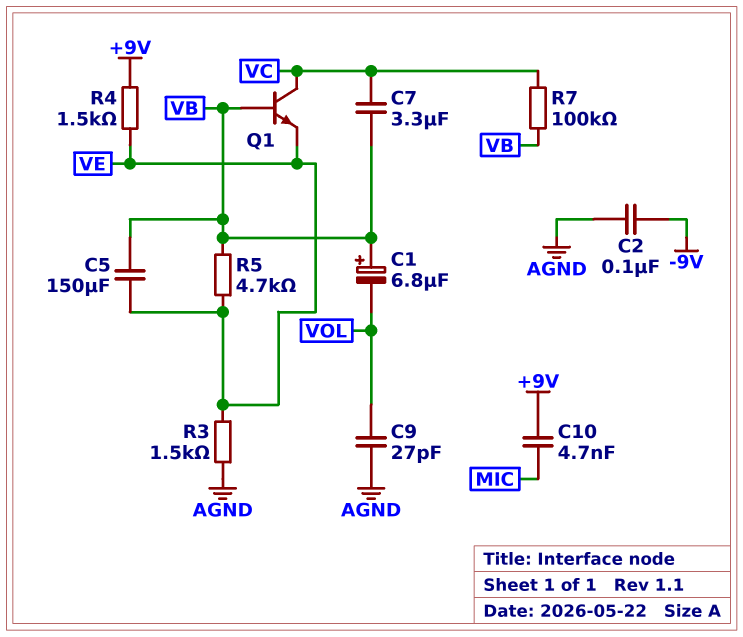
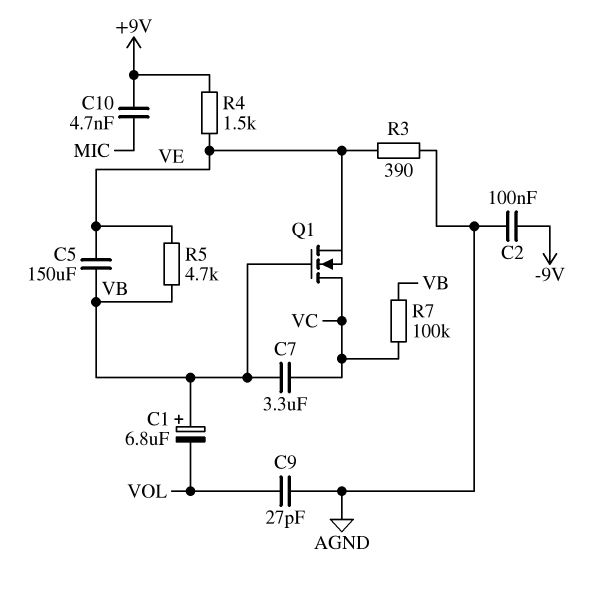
Q1: NPN (B VB, C VC, E VE) -> NMOS (G VB, D VC, S VE)
R3: 1.5k (AGND, VE) -> 390 (AGND, VE)

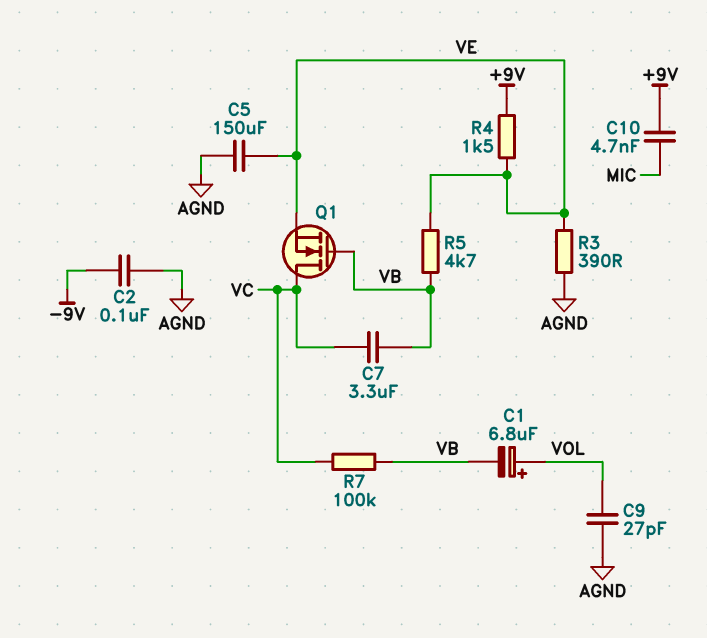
C1: 6.8uF (plus VB, minus VOL) -> 6.8uF (plus VOL, minus VB)
C5: 150uF (VB, VE) -> 150uF (AGND, VE)

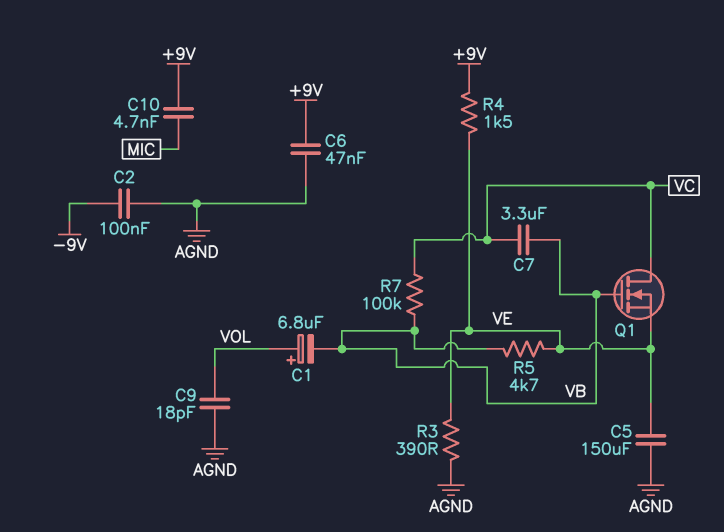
C6: none -> 47nF (+9V, AGND)
C9: 27pF (AGND, VOL) -> 18pF (AGND, VOL)

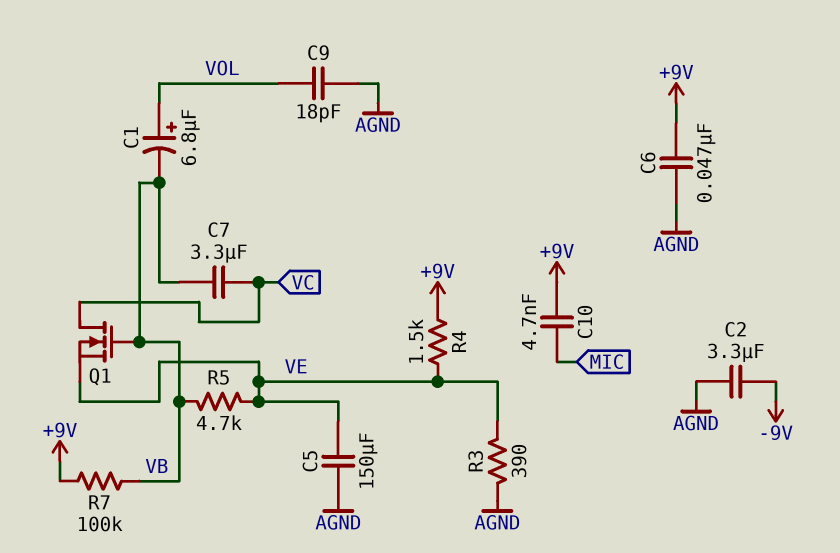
C2: 100nF (-9V, AGND) -> 3.3uF (-9V, AGND)
R7: 100k (VB, VC) -> 100k (+9V, VB)

